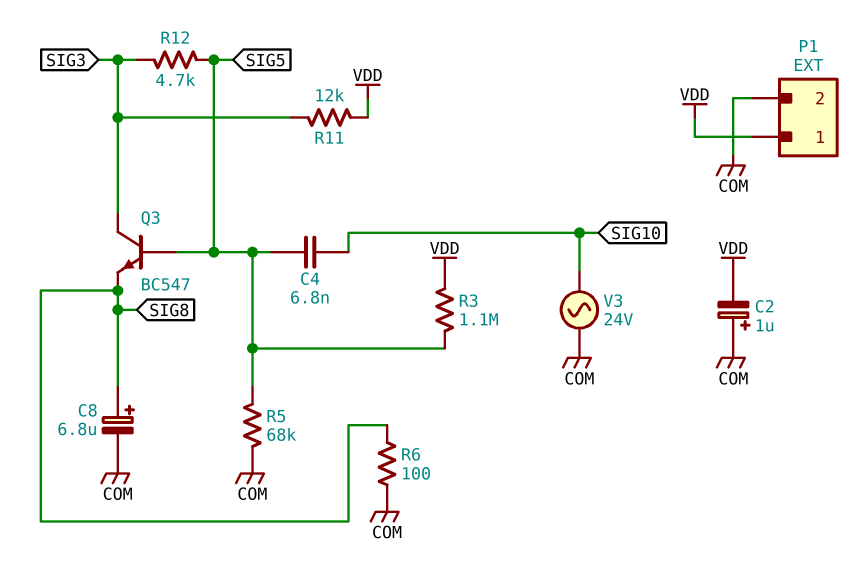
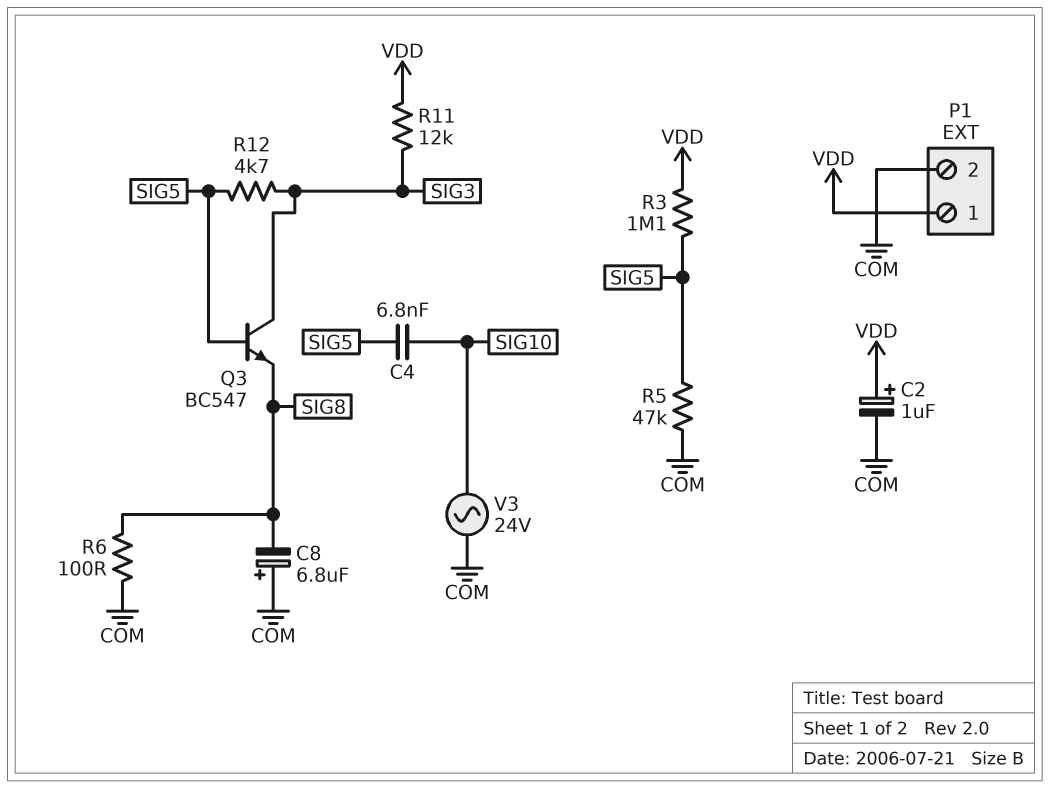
C2: 1uF (plus COM, minus VDD) -> 1uF (plus VDD, minus COM)
C8: 6.8uF (plus SIG8, minus COM) -> 6.8uF (plus COM, minus SIG8)
R5: 68k (COM, SIG5) -> 47k (COM, SIG5)

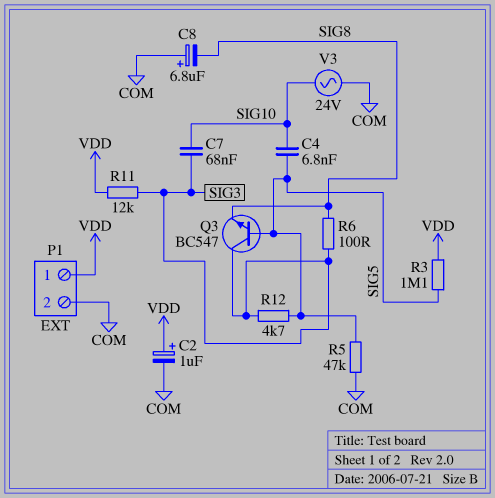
C7: none -> 68nF (SIG3, SIG10)
R6: 100 (COM, SIG8) -> 100 (SIG3, SIG8)

